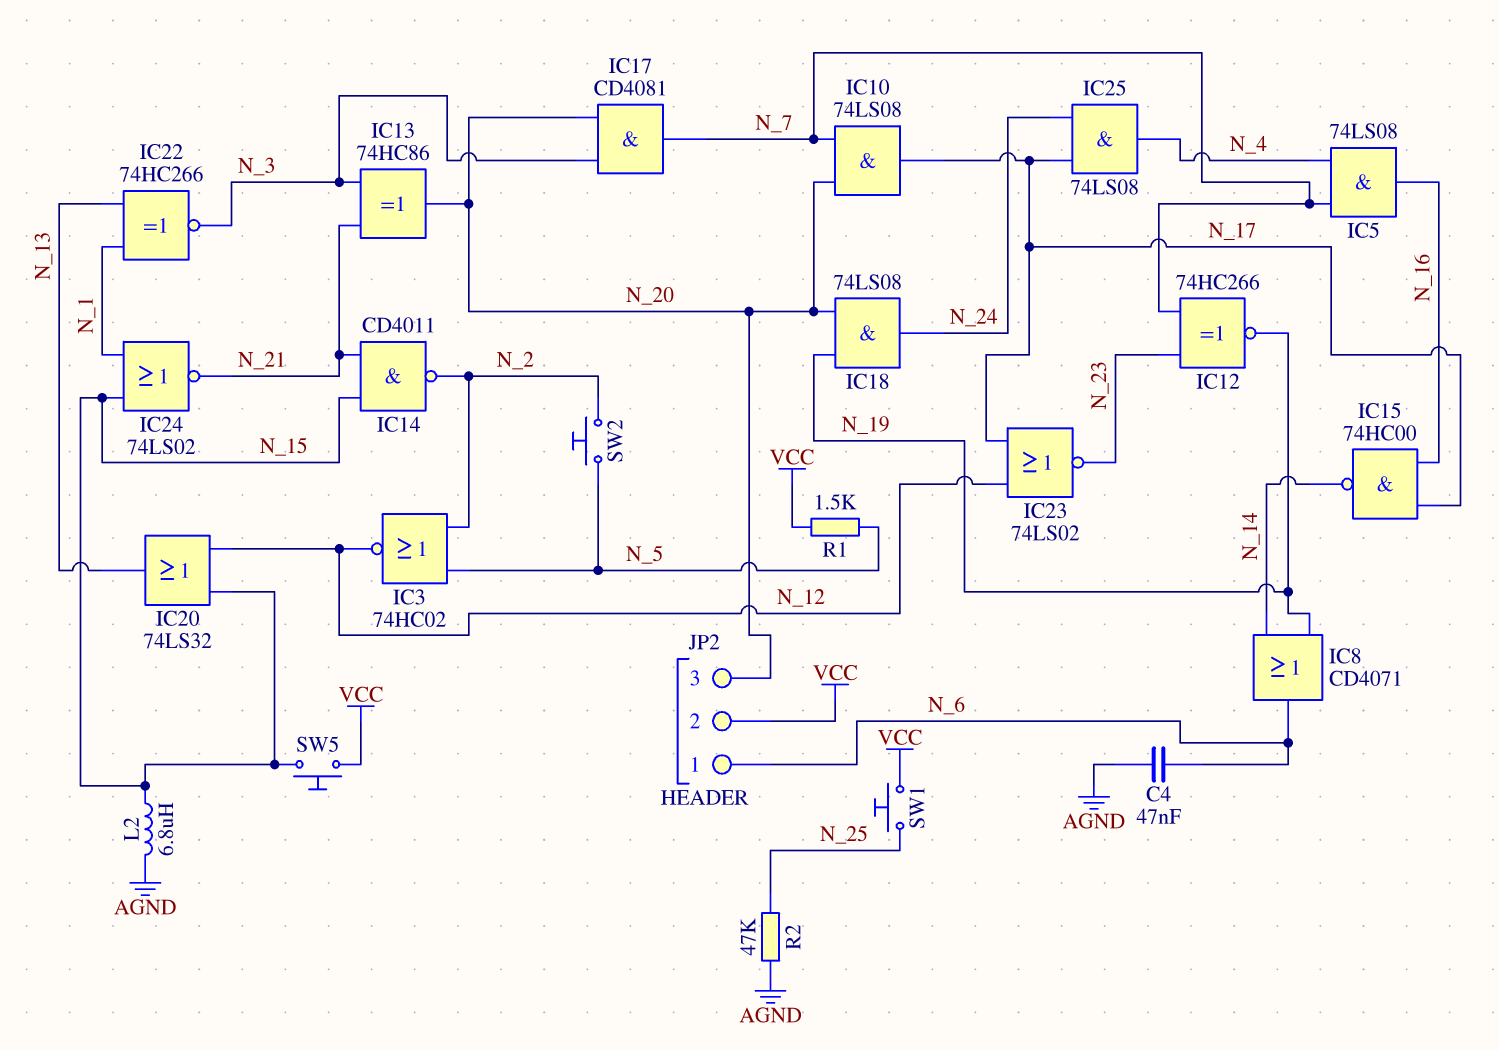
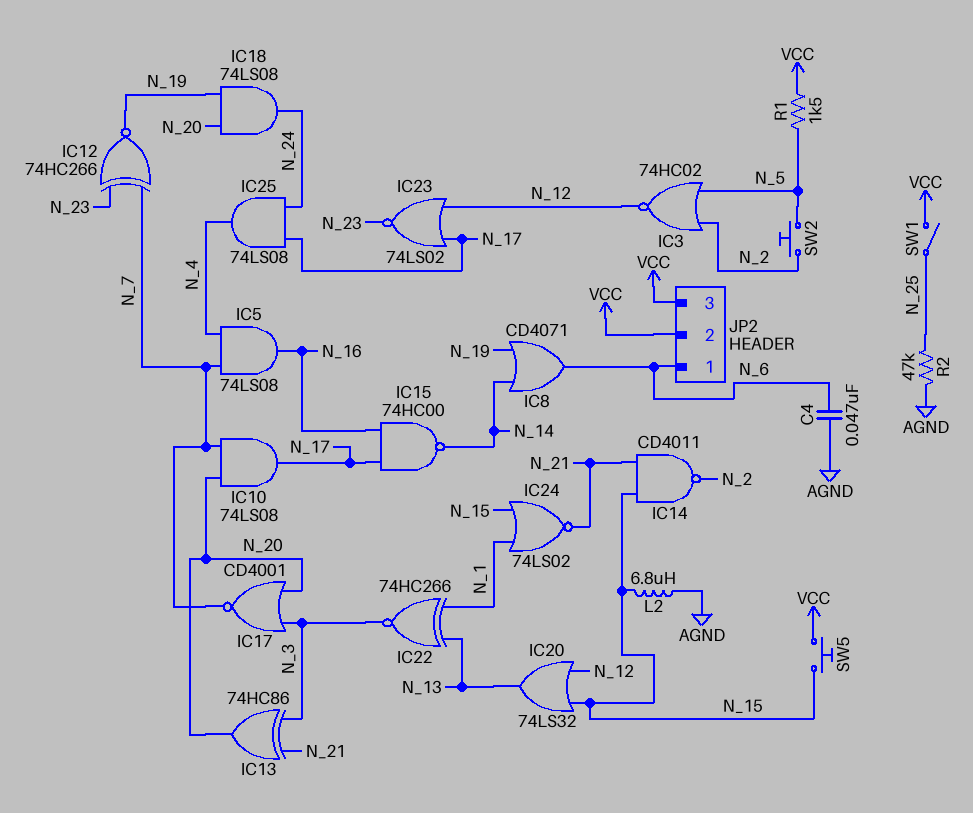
IC17: AND CD4081 (in N_3, in N_20, out N_7) -> NOR CD4001 (in N_3, in N_20, out N_7)
JP2 pin 3: N_20 -> VCC
SW1: button (N_25, VCC) -> switch (N_25, VCC)

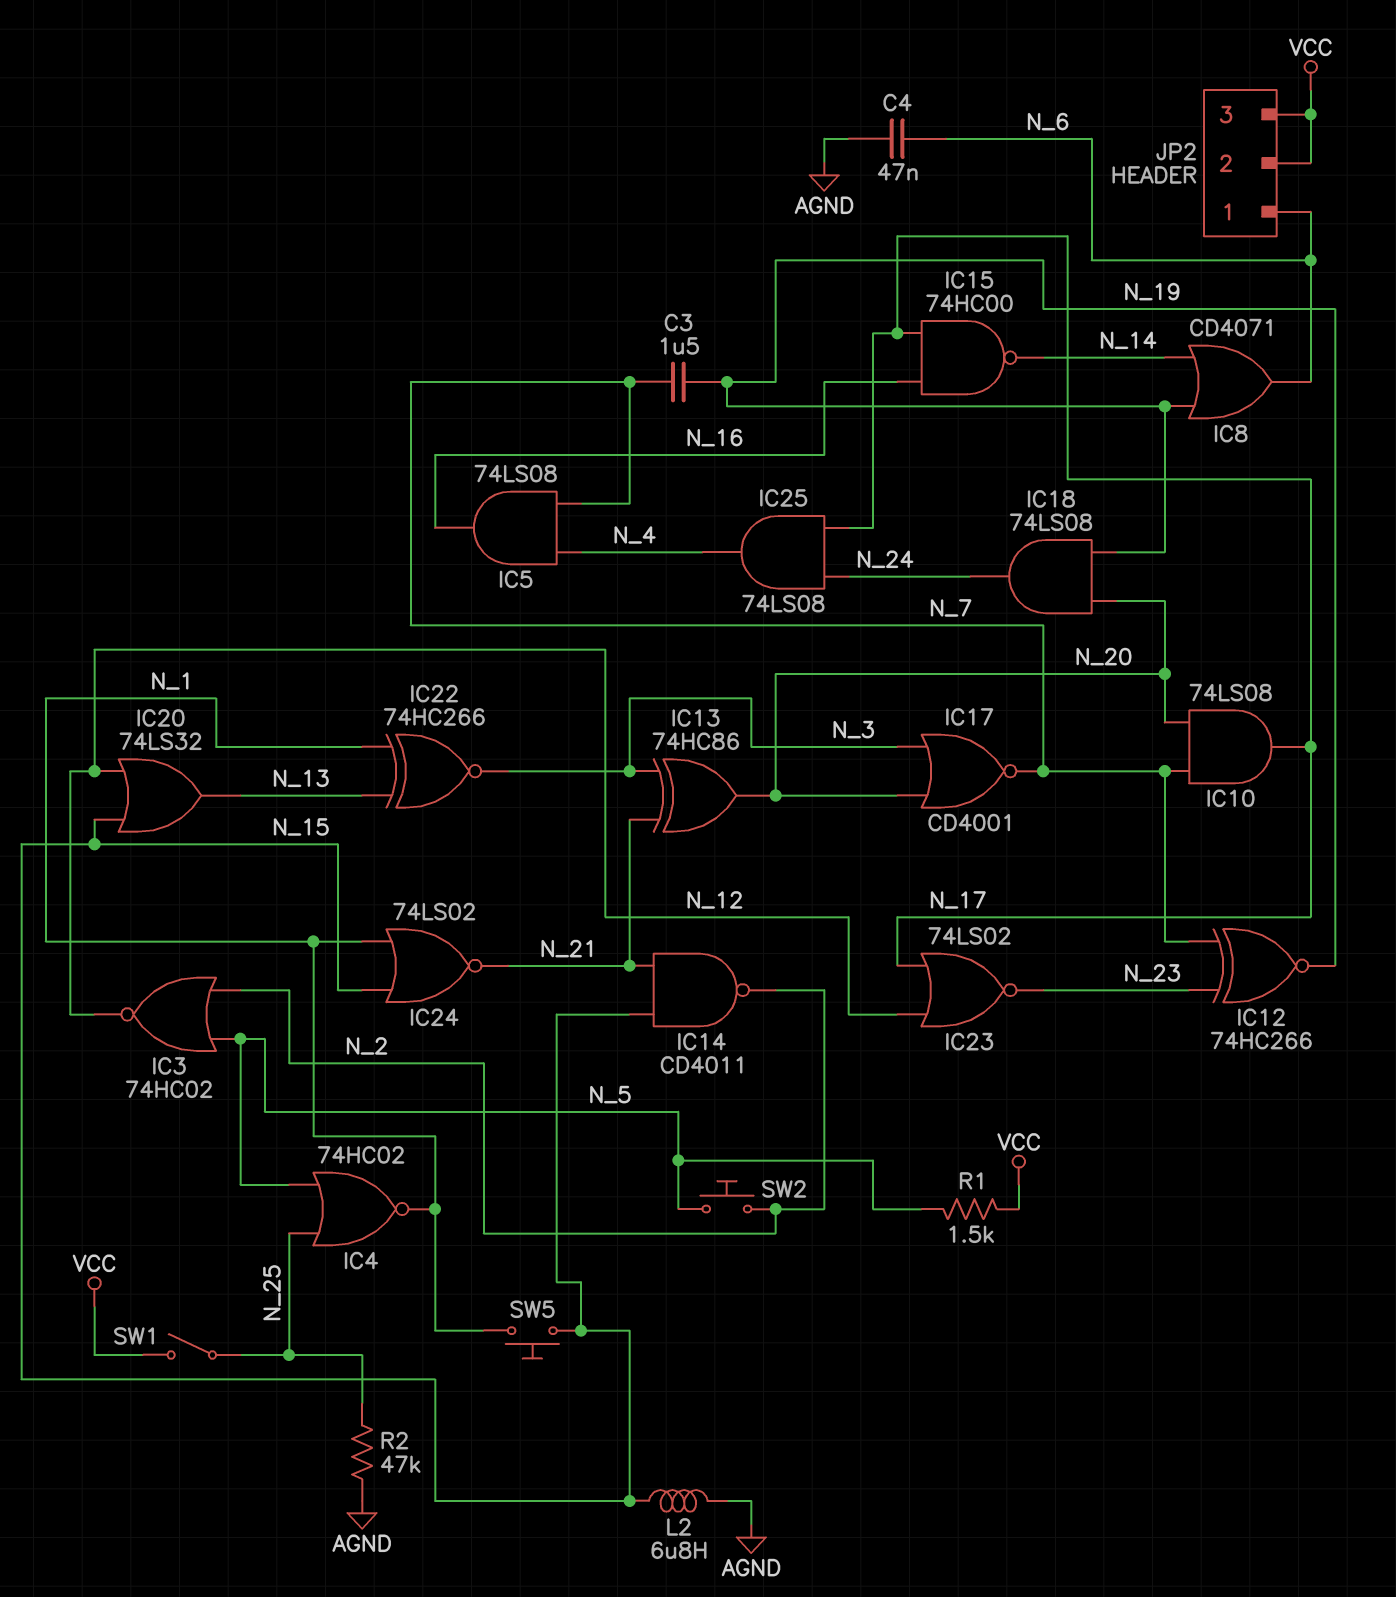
C3: none -> 1.5uF (N_7, N_19)
IC4: none -> NOR 74HC02 (in N_5, in N_25, out N_1)
SW5: button (N_15, VCC) -> button (N_1, N_15)

